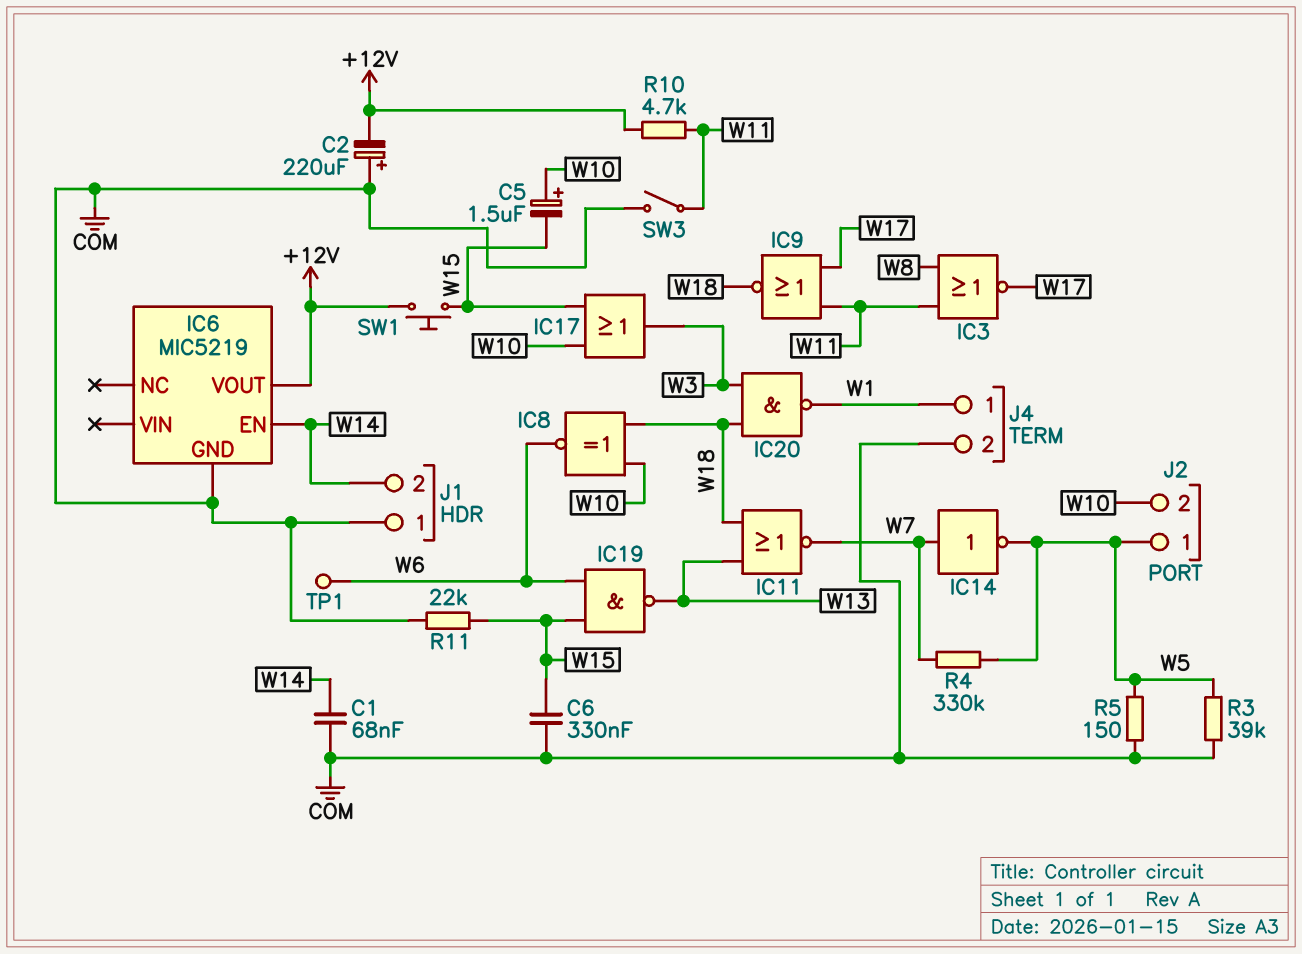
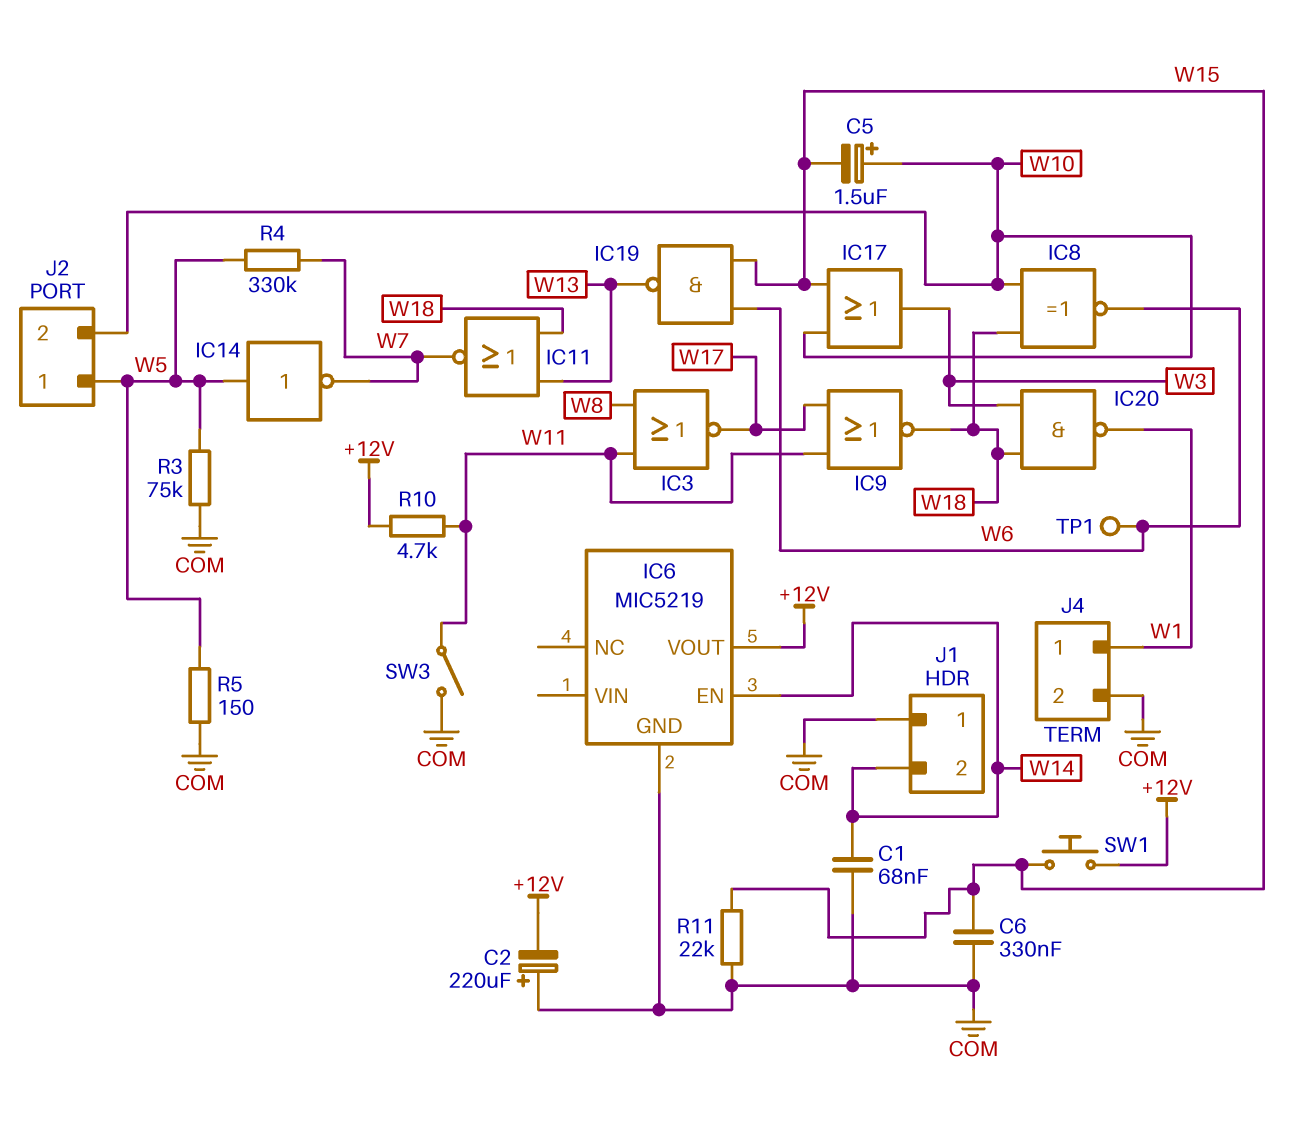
IC14: NOT (in W7, out W5) -> NOT (in W5, out W7)
R3: 39k (COM, W5) -> 75k (COM, W5)

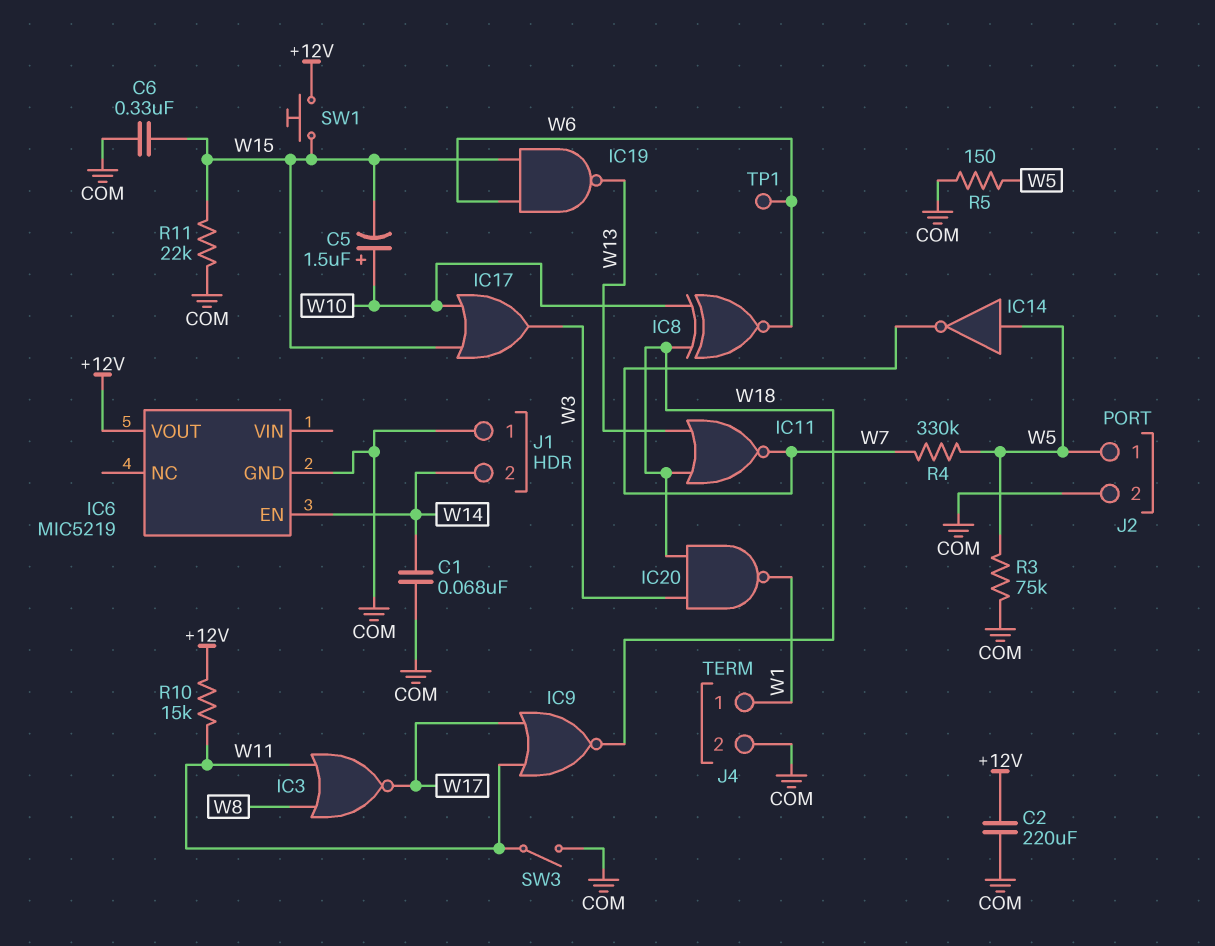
C2: 220uF (plus COM, minus +12V) -> 220uF (+12V, COM)
J2 pin 2: W10 -> COM
R10: 4.7k (+12V, W11) -> 15k (+12V, W11)

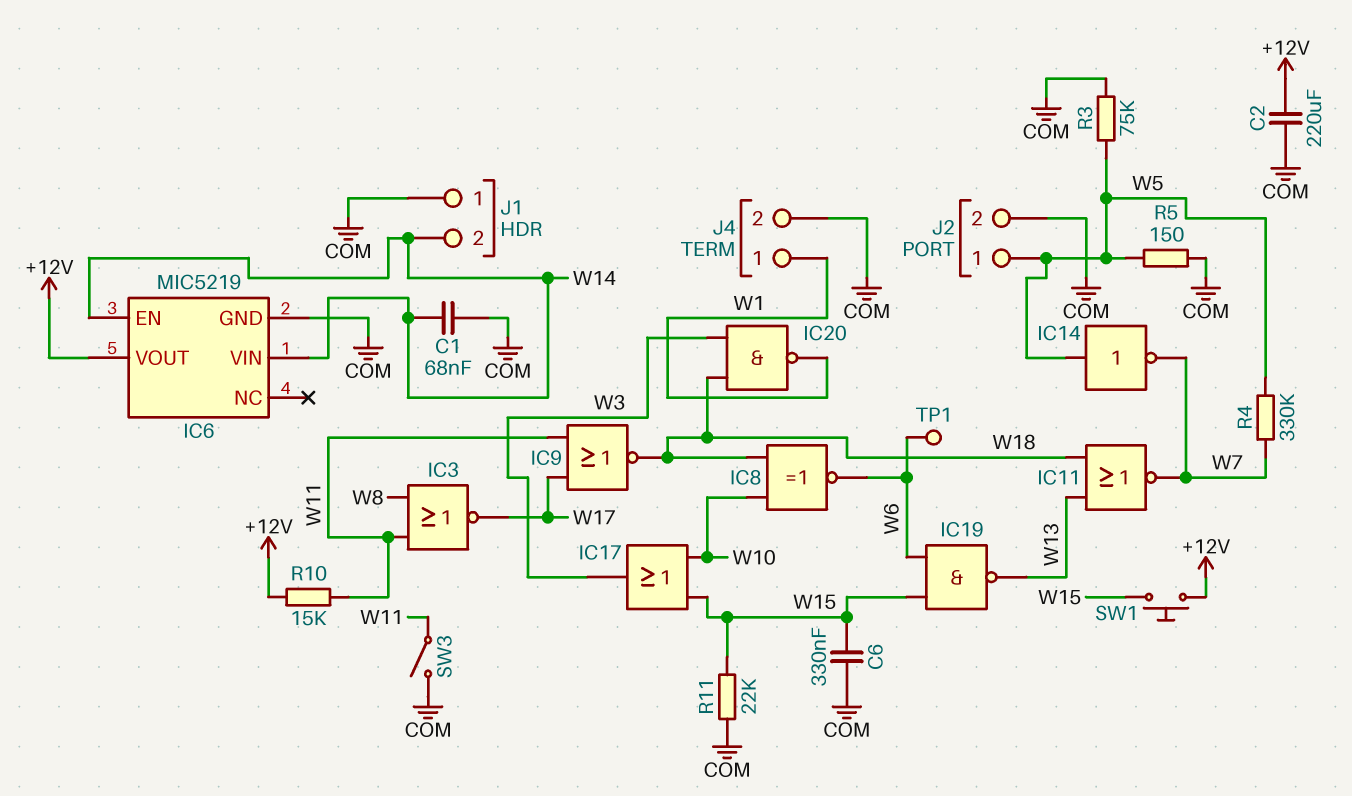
C5: 1.5uF (plus W10, minus W15) -> none
IC6 pin VIN: none -> W14

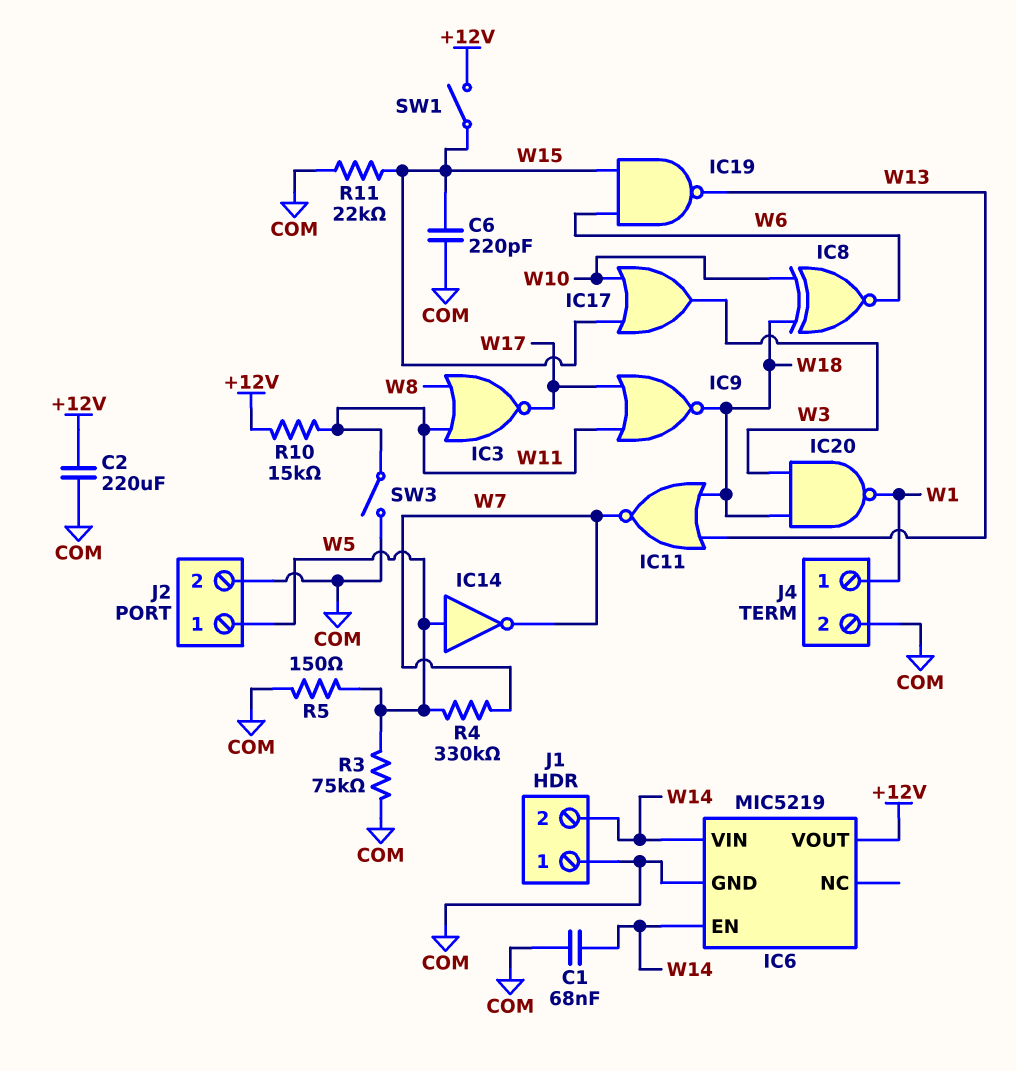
C6: 330nF (COM, W15) -> 220pF (COM, W15)
SW1: button (+12V, W15) -> switch (+12V, W15)
TP1: test point (W6) -> none

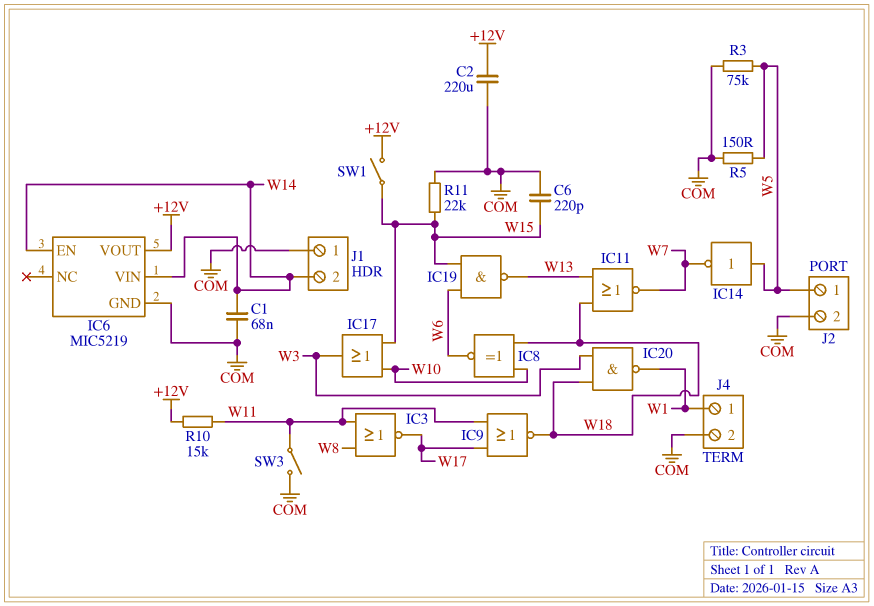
R4: 330k (W5, W7) -> none

